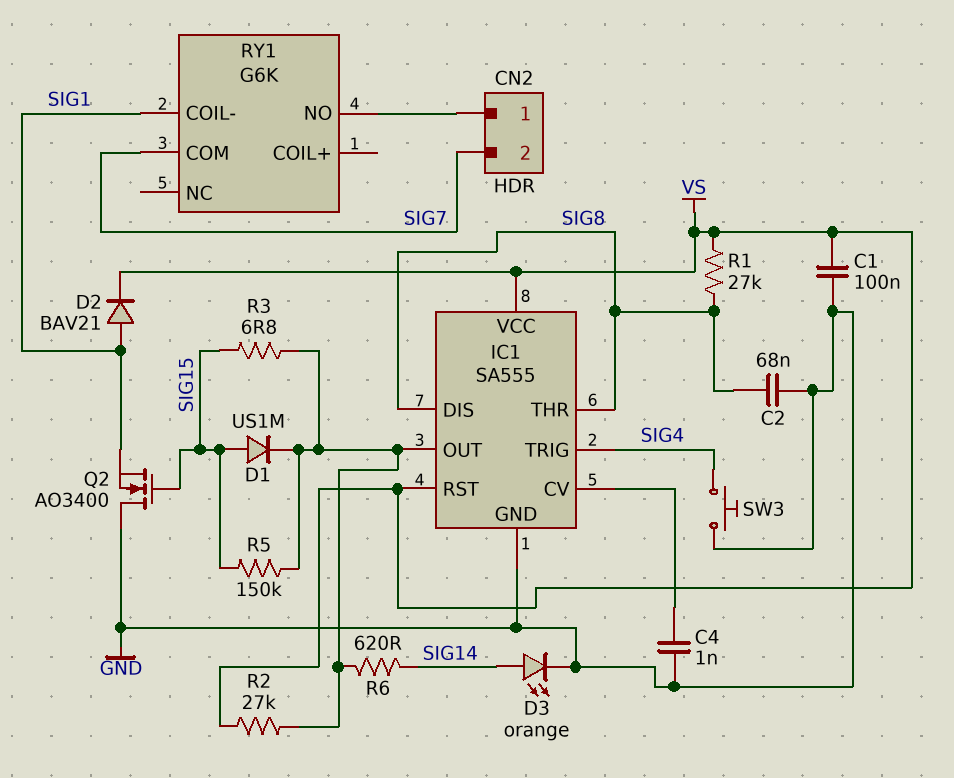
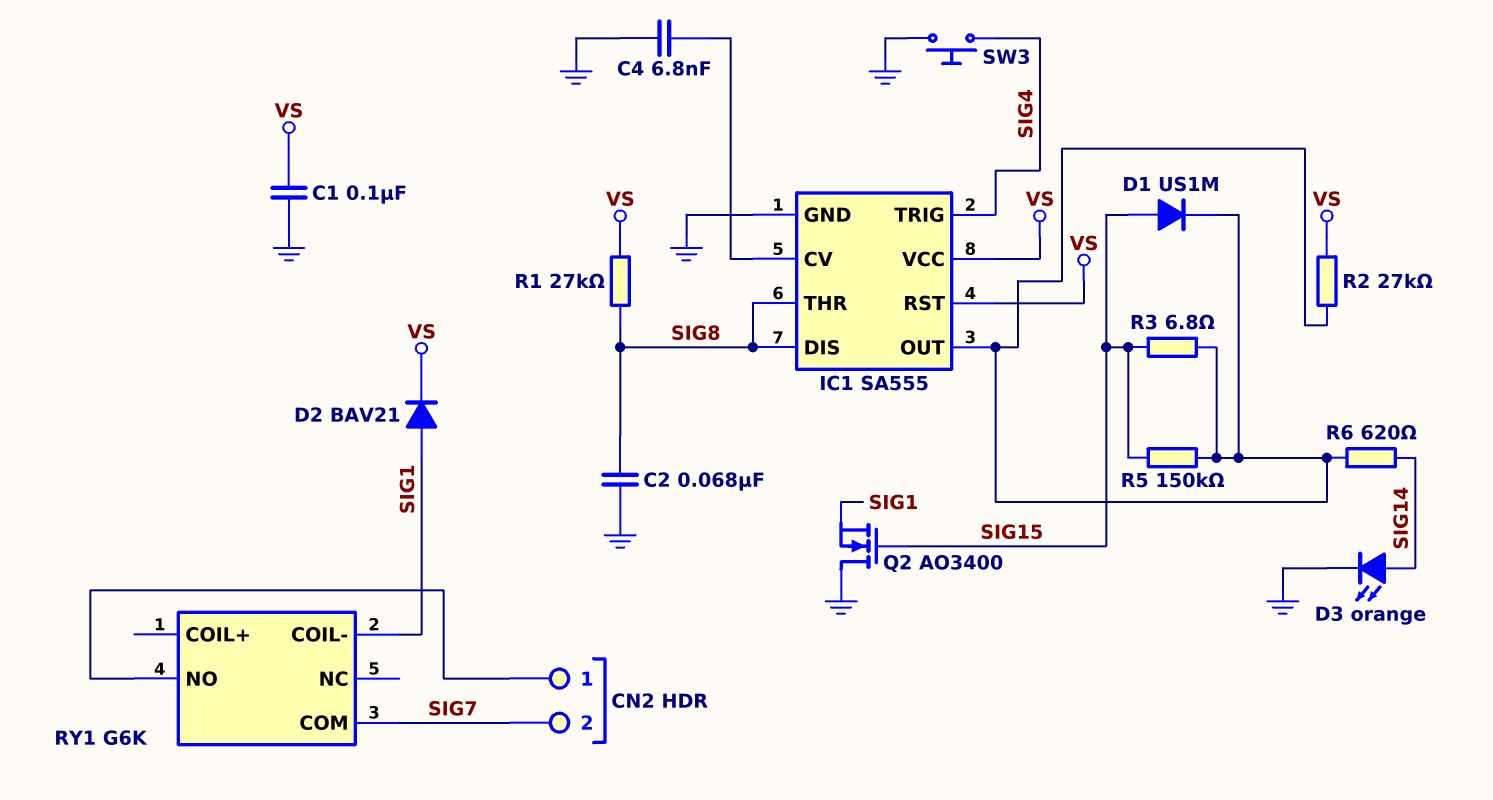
C4: 1nF (GND, IC1/CV) -> 6.8nF (GND, IC1/CV)

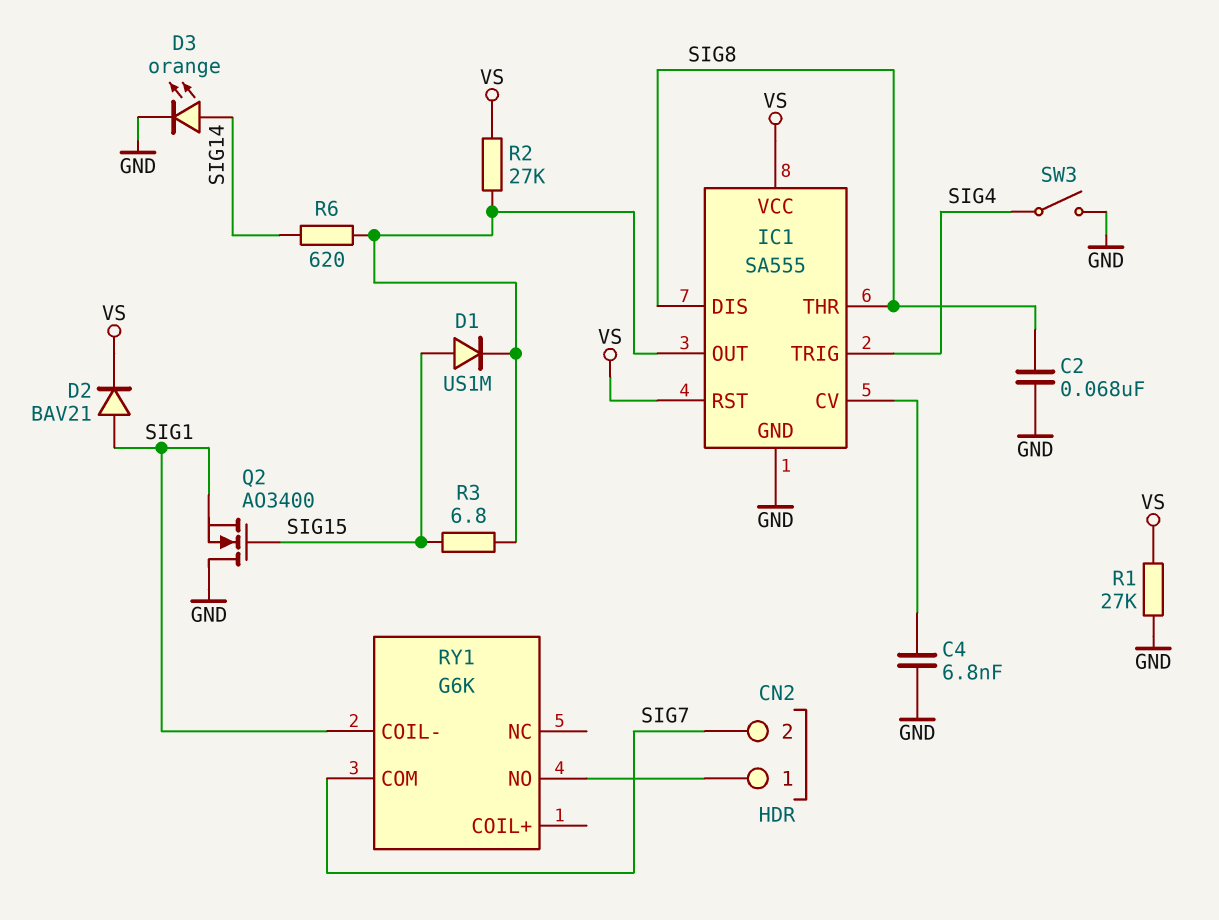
C1: 100nF (GND, VS) -> none
R1: 27k (SIG8, VS) -> 27k (GND, VS)
R5: 150k (IC1/OUT, SIG15) -> none
SW3: button (GND, SIG4) -> switch (GND, SIG4)

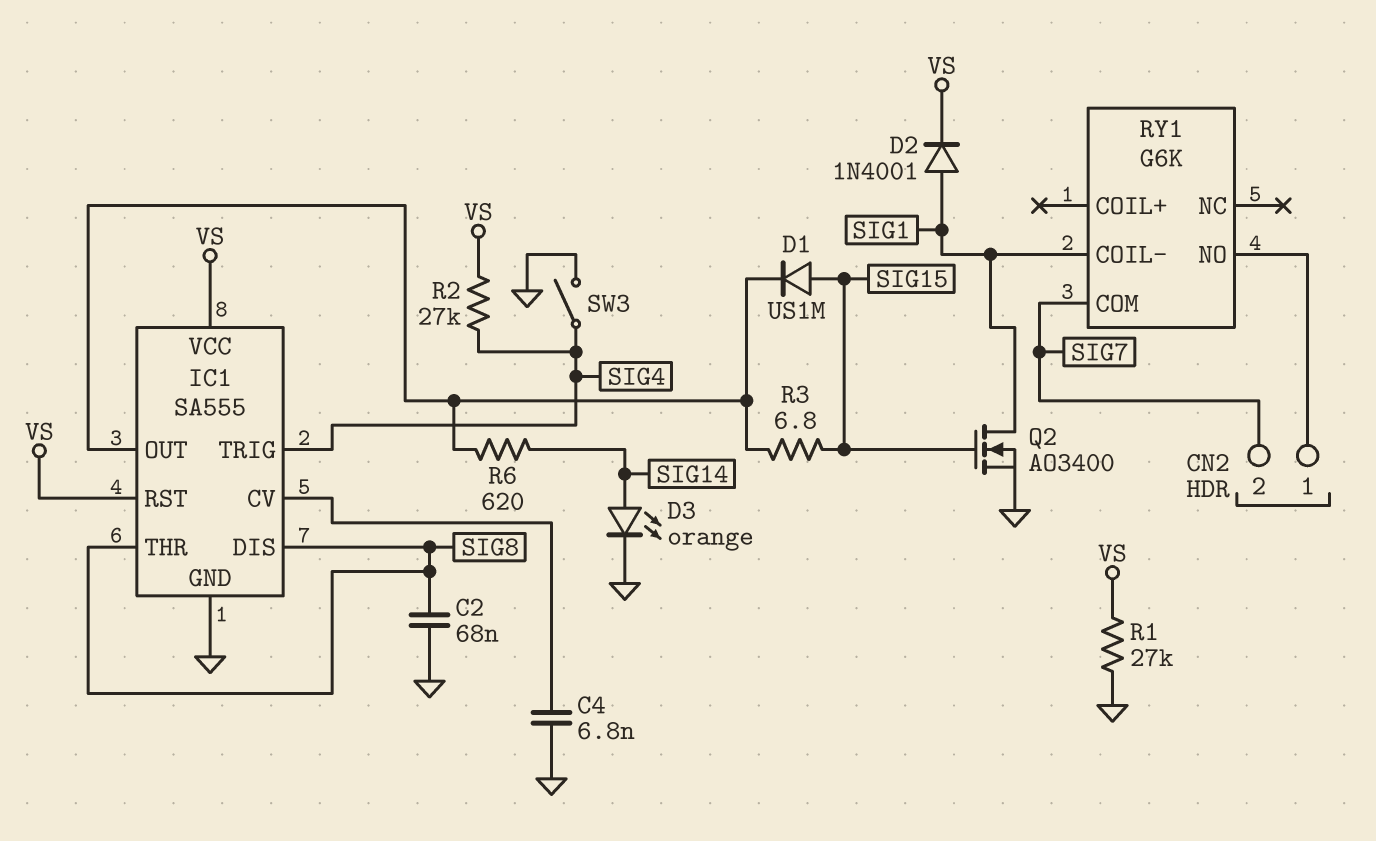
D2: diode BAV21 (A SIG1, K VS) -> diode 1N4001 (A SIG1, K VS)
Q2: NMOS AO3400 (G SIG15, D GND, S SIG1) -> NMOS AO3400 (G SIG15, D SIG1, S GND)
R2: 27k (IC1/OUT, VS) -> 27k (SIG4, VS)

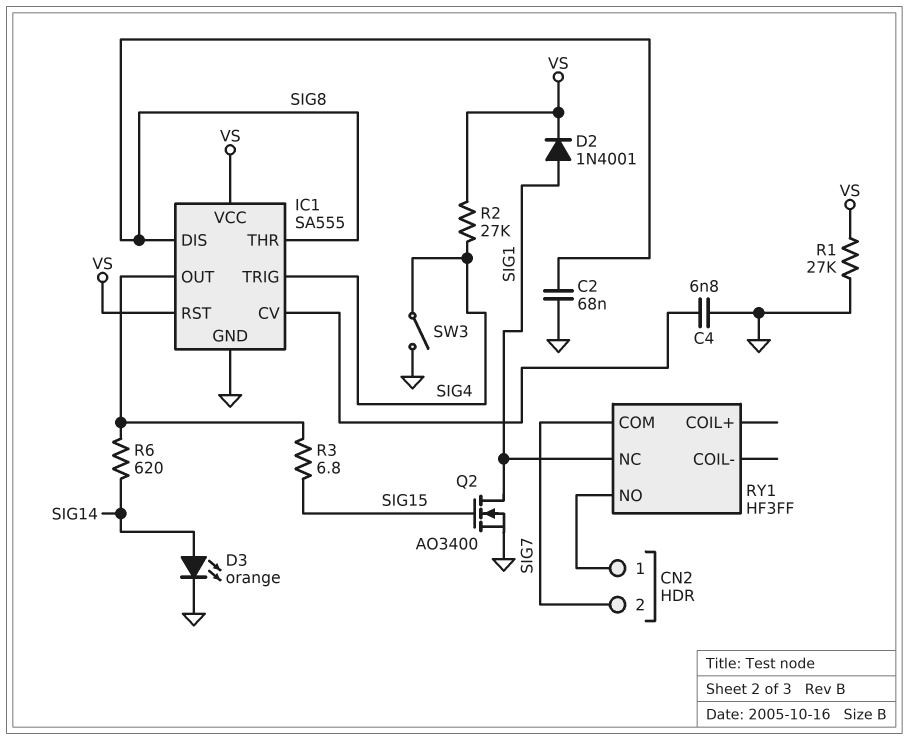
D1: diode US1M (A SIG15, K IC1/OUT) -> none
RY1: G6K -> HF3FF
RY1 pin COIL-: SIG1 -> none
RY1 pin NC: none -> SIG1

